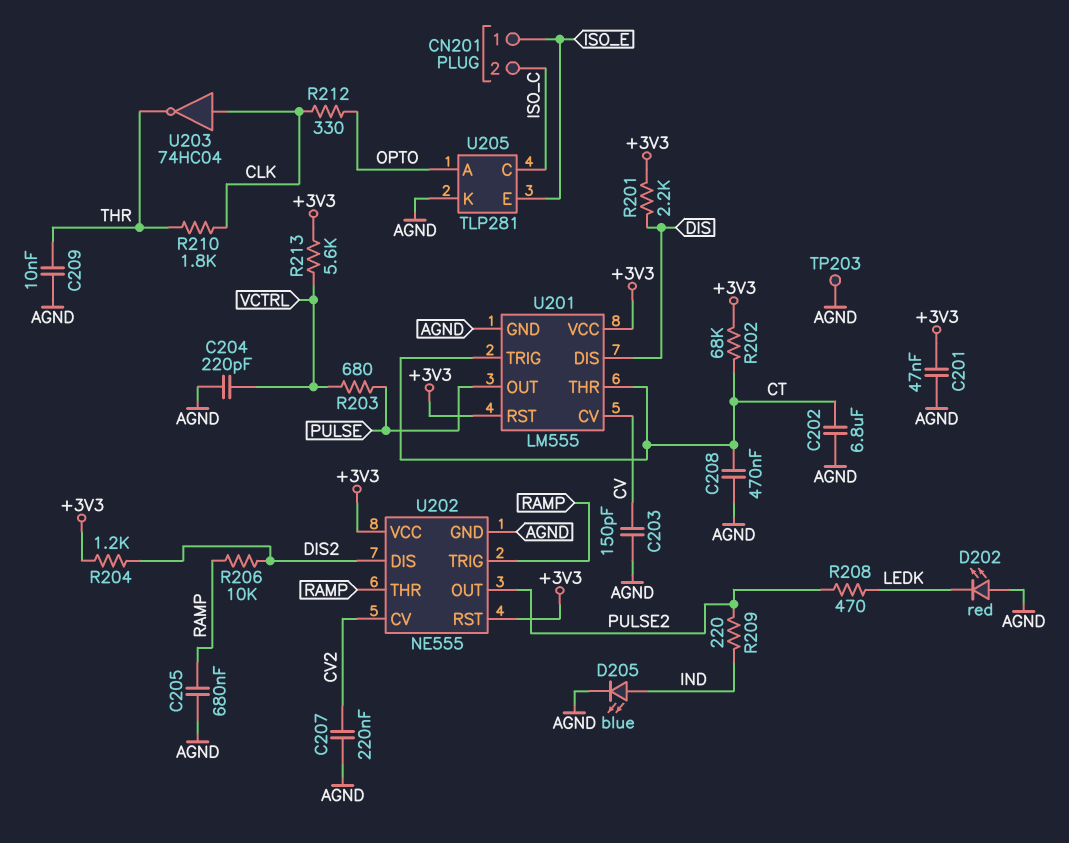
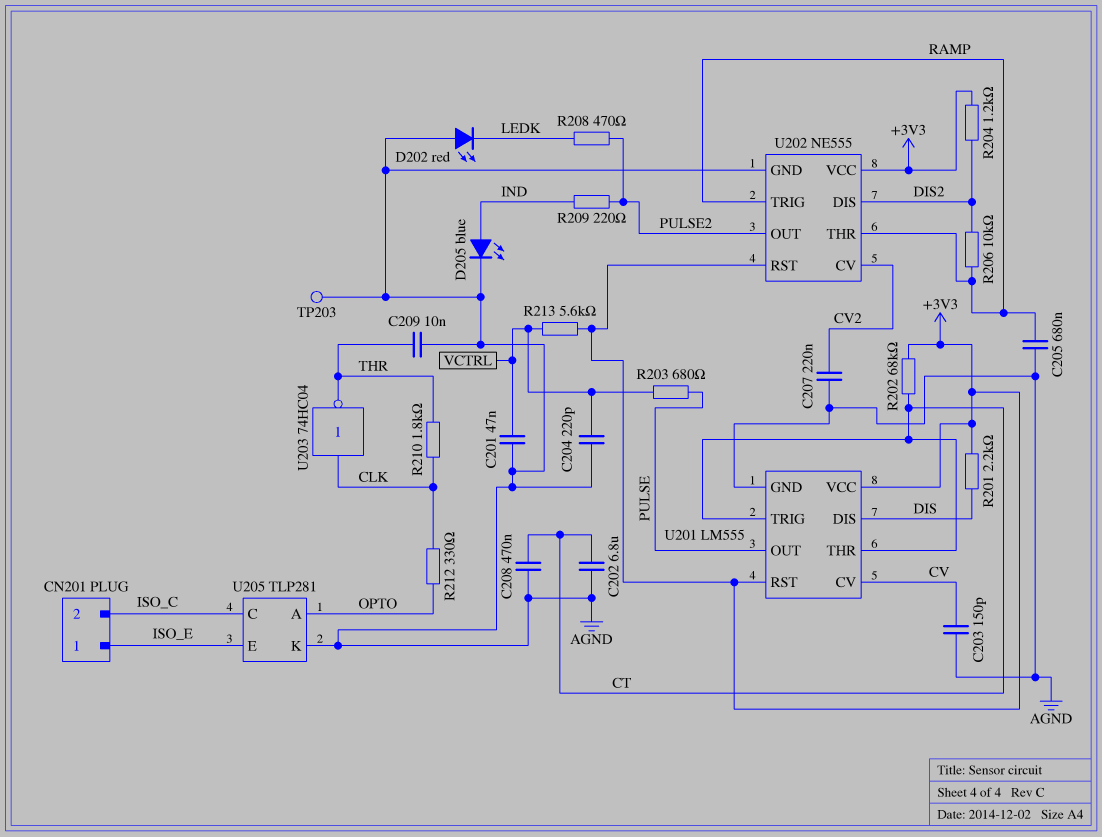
C201: 47nF (+3V3, AGND) -> 47nF (AGND, VCTRL)

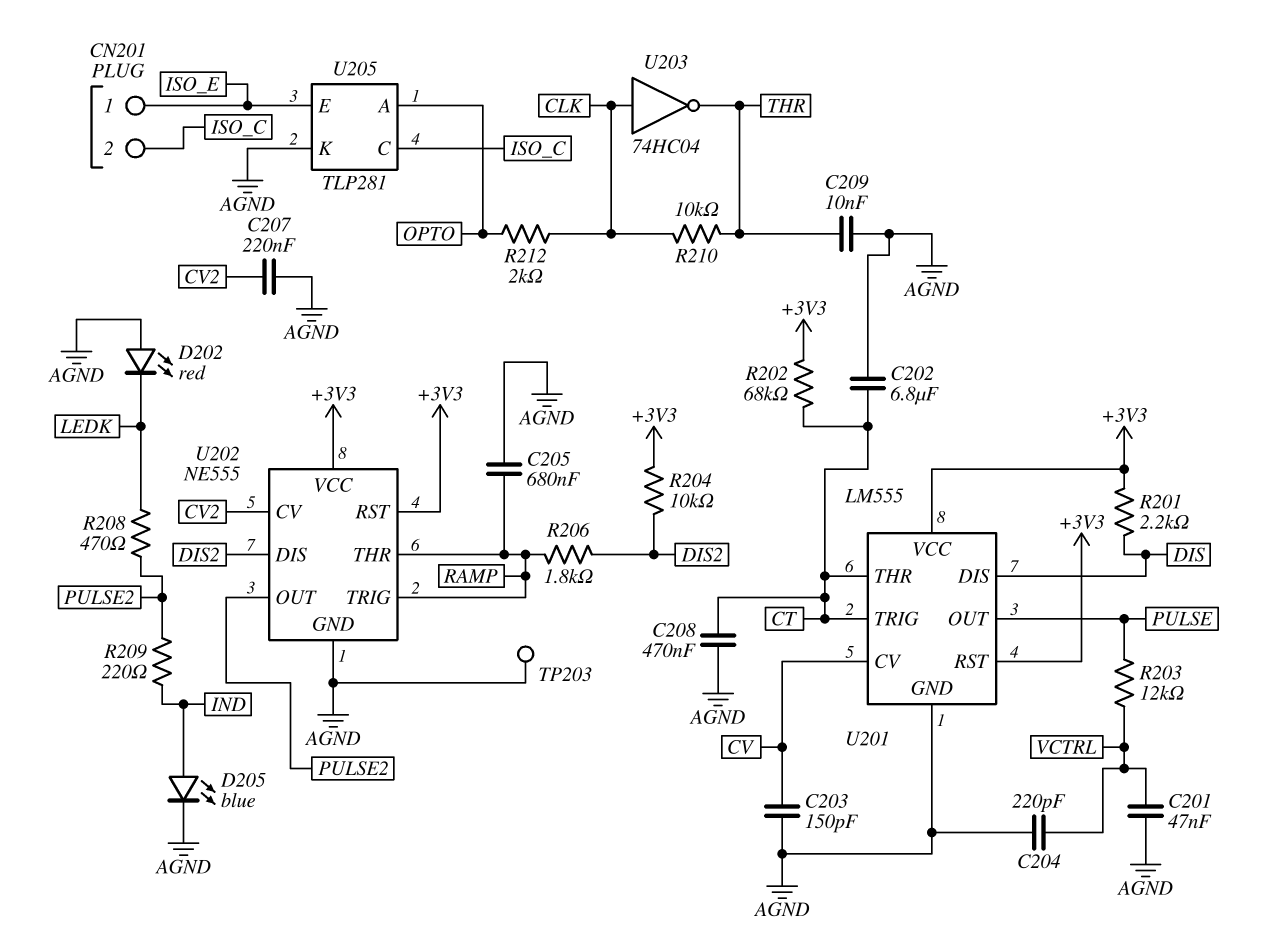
R203: 680 (PULSE, VCTRL) -> 12k (PULSE, VCTRL)
R204: 1.2k (+3V3, DIS2) -> 10k (+3V3, DIS2)
R206: 10k (DIS2, RAMP) -> 1.8k (DIS2, RAMP)
R210: 1.8k (CLK, THR) -> 10k (CLK, THR)
R212: 330 (CLK, OPTO) -> 2k (CLK, OPTO)
R213: 5.6k (+3V3, VCTRL) -> none

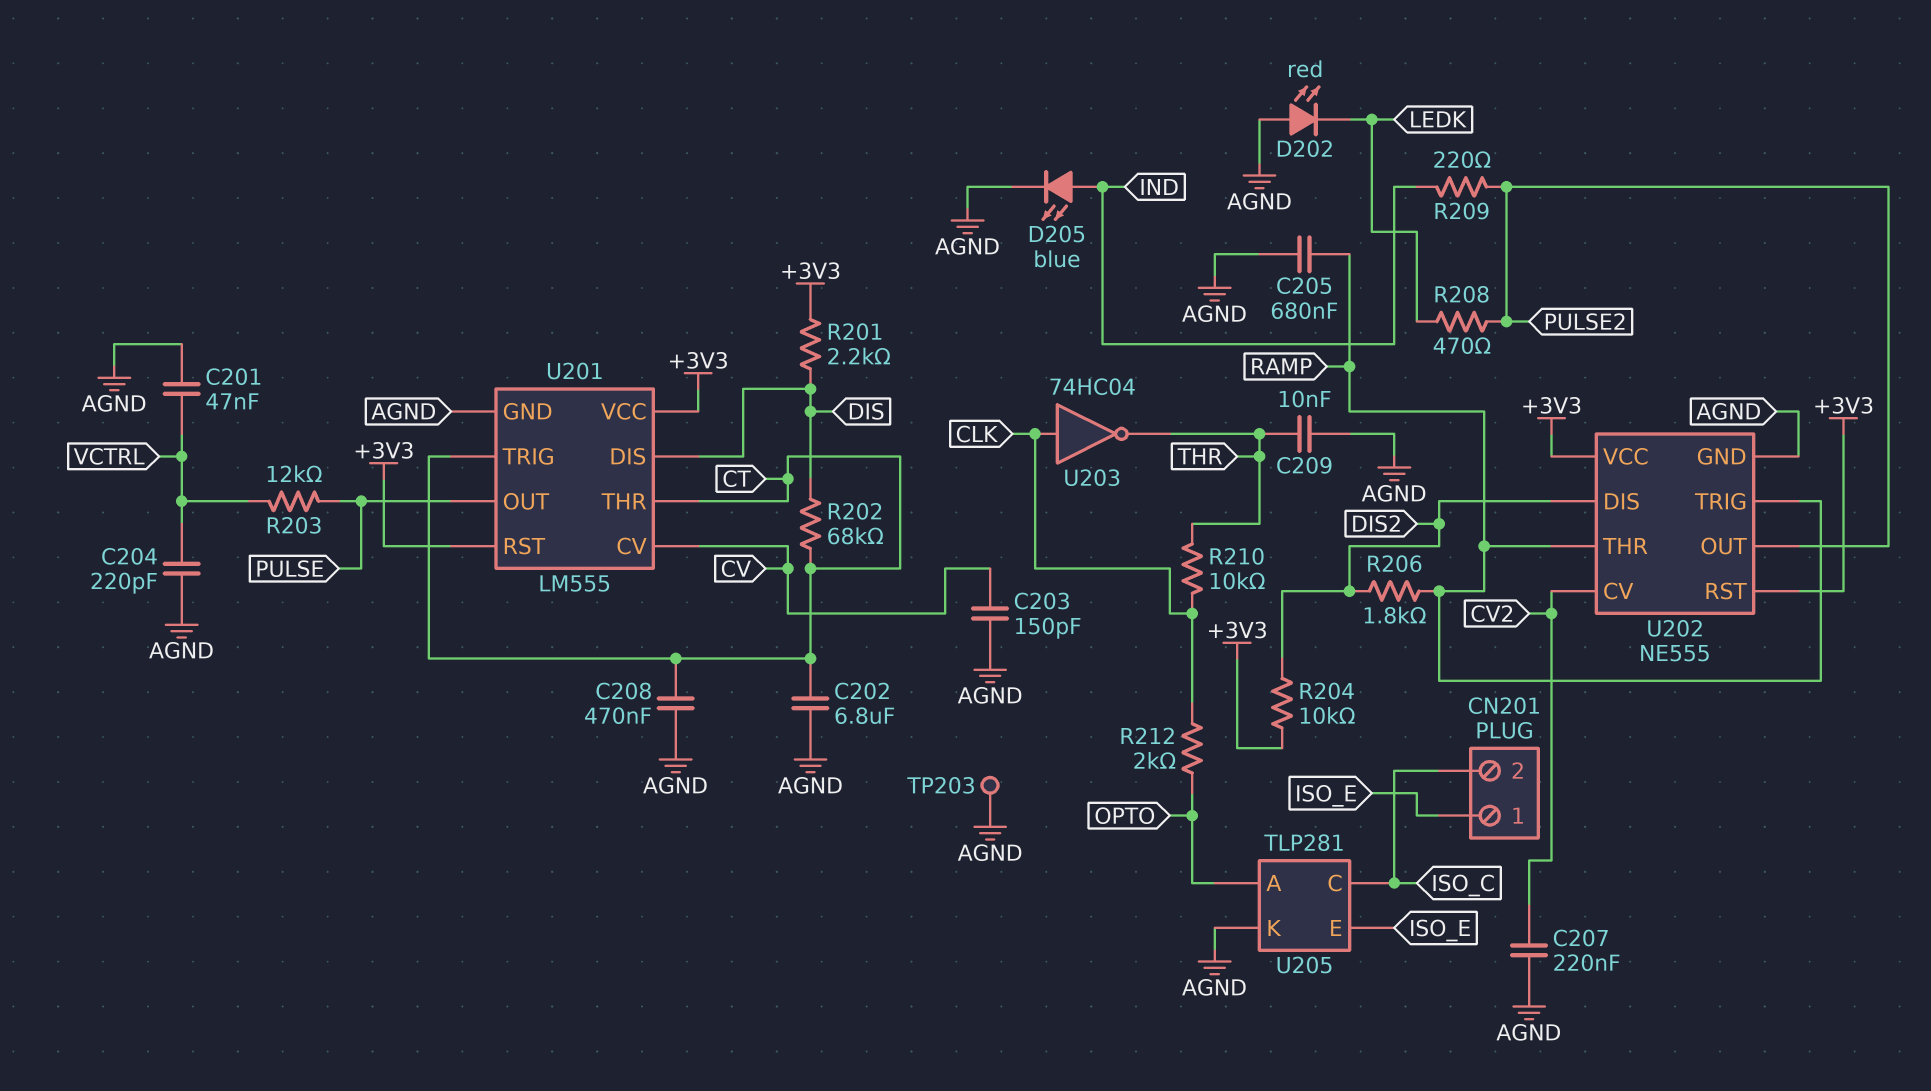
R202: 68k (+3V3, CT) -> 68k (CT, DIS)

